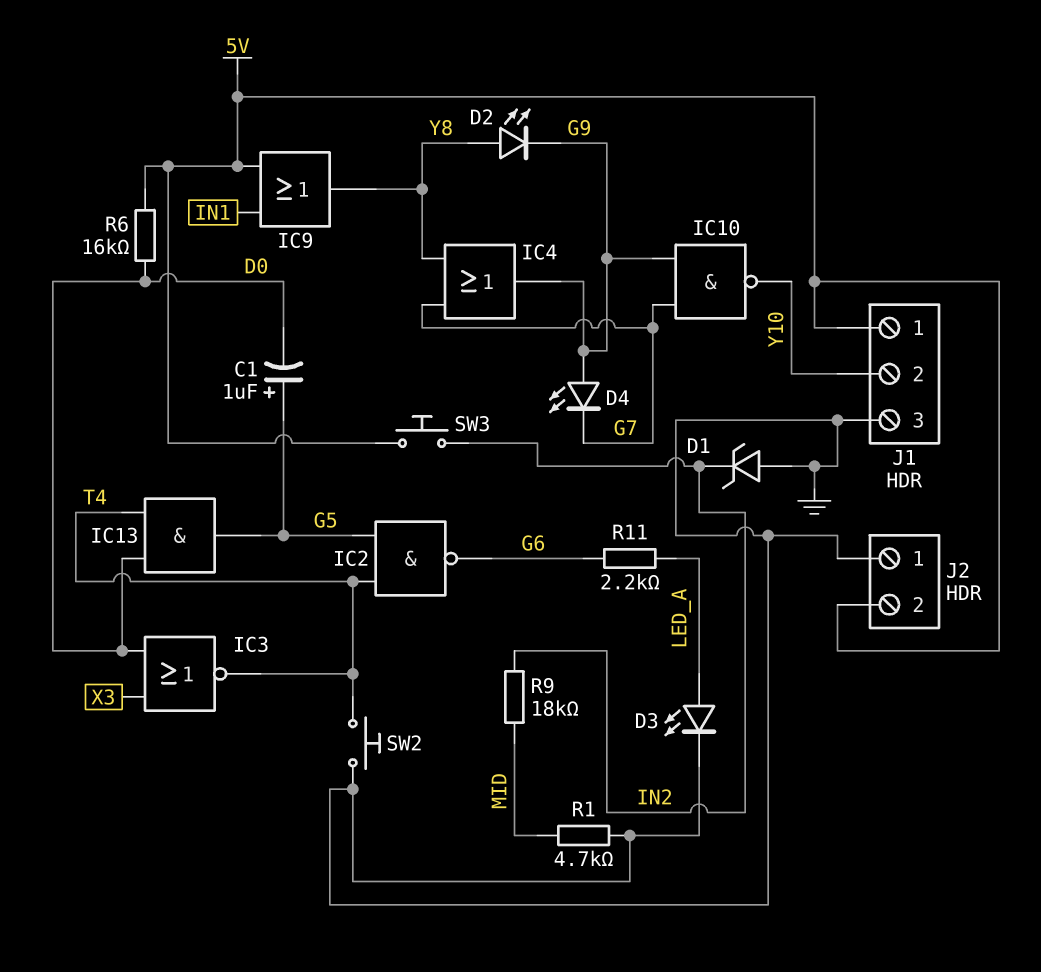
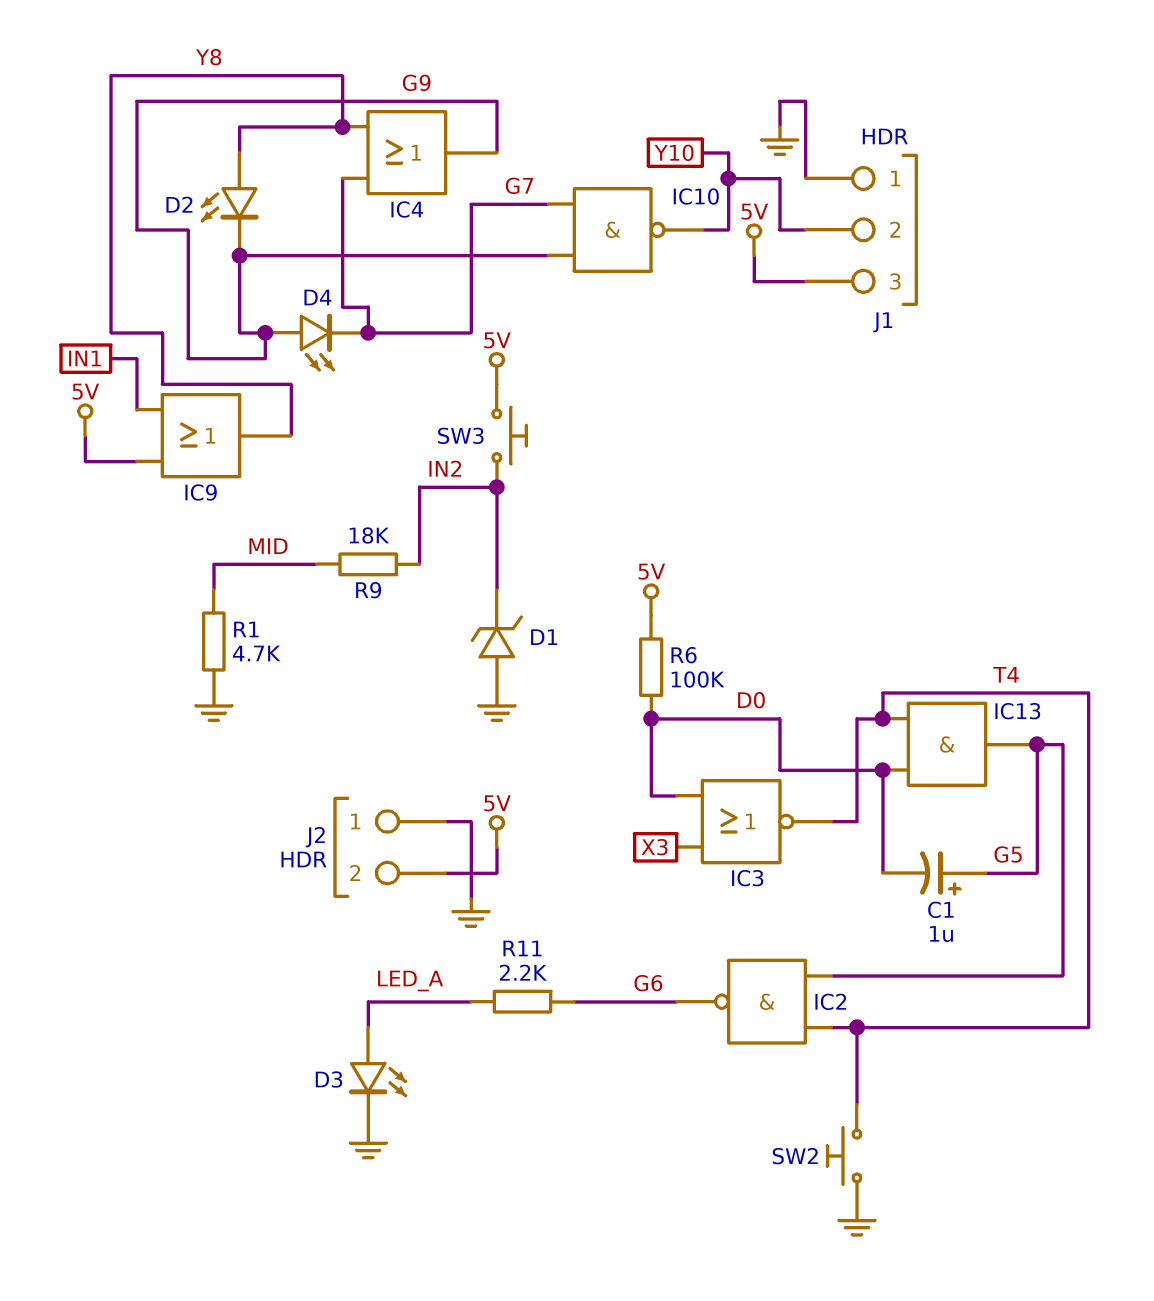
J1 pin 1: 5V -> GND
J1 pin 3: GND -> 5V
R6: 16k (5V, D0) -> 100k (5V, D0)

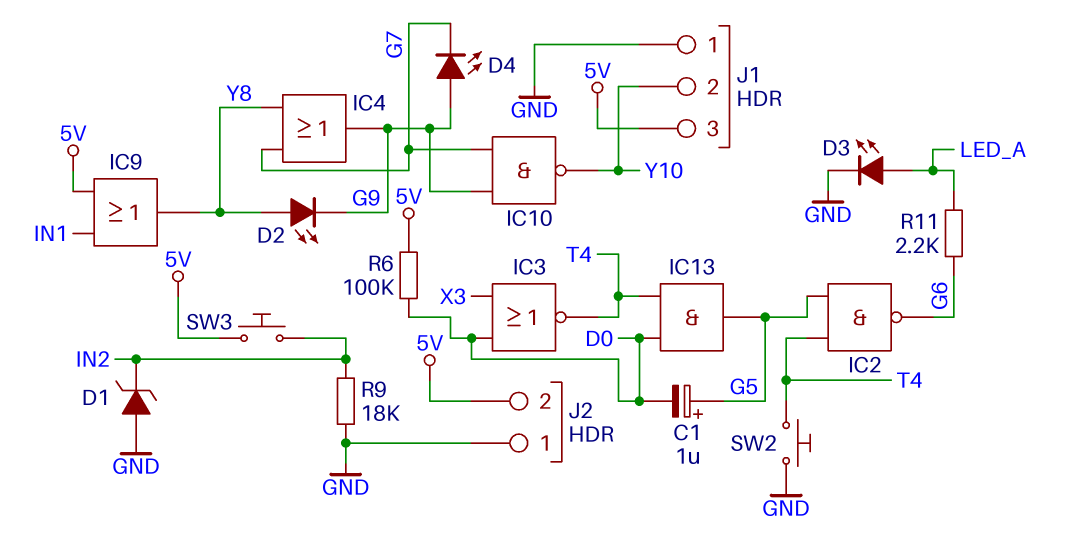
R1: 4.7k (GND, MID) -> none
R9: 18k (IN2, MID) -> 18k (GND, IN2)

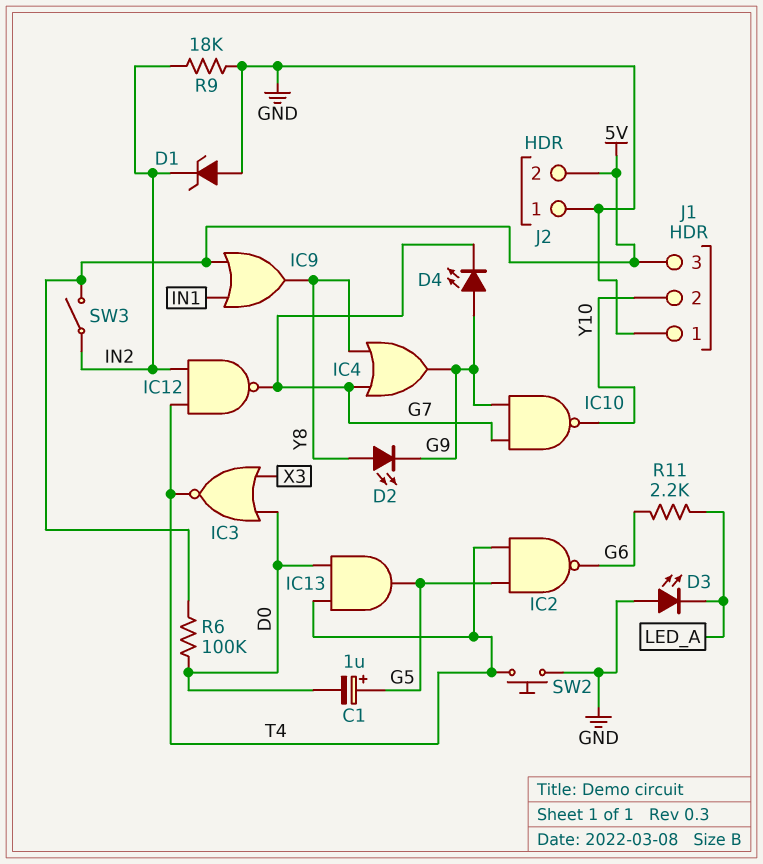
D3: LED (A LED_A, K GND) -> LED (A GND, K LED_A)
IC12: none -> NAND (in IN2, in T4, out G7)
SW3: button (5V, IN2) -> switch (5V, IN2)

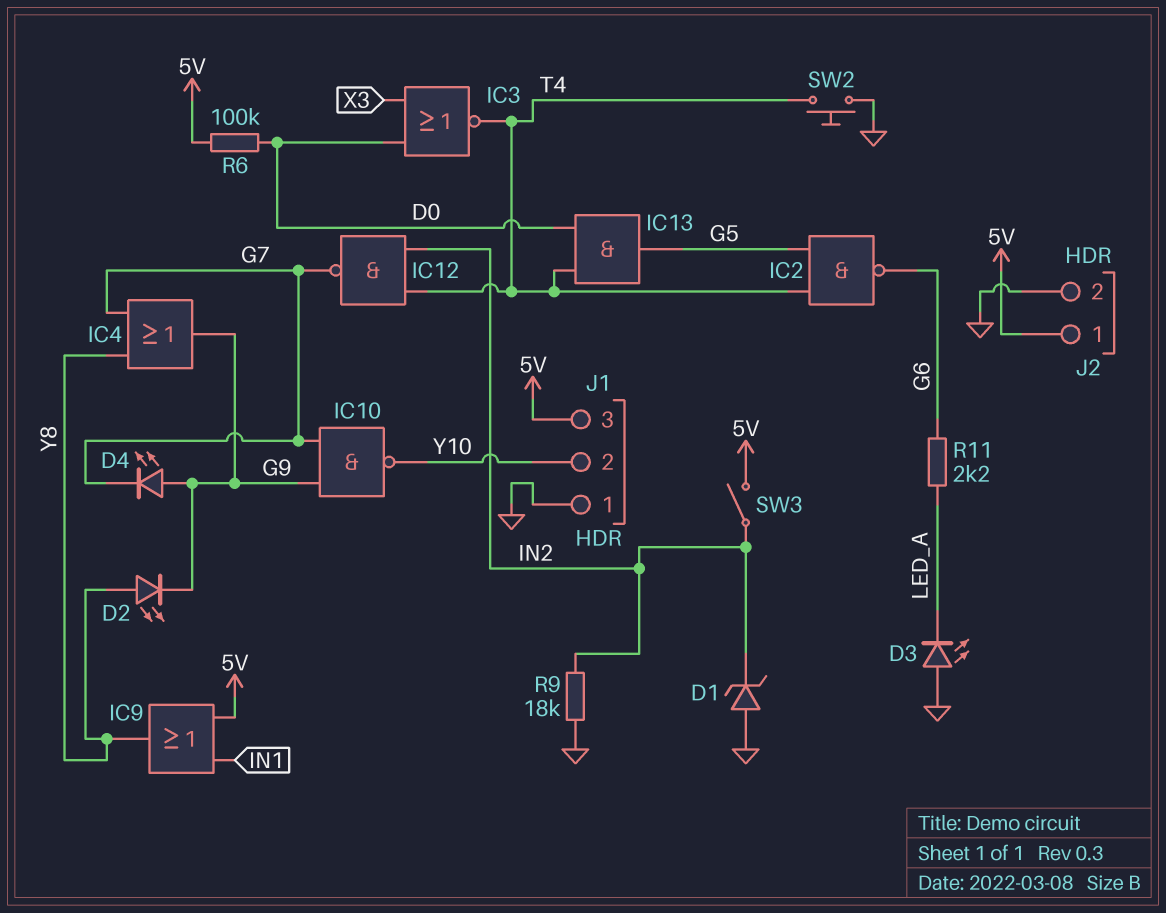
C1: 1uF (plus G5, minus D0) -> none
J2 pin 1: GND -> 5V
J2 pin 2: 5V -> GND

